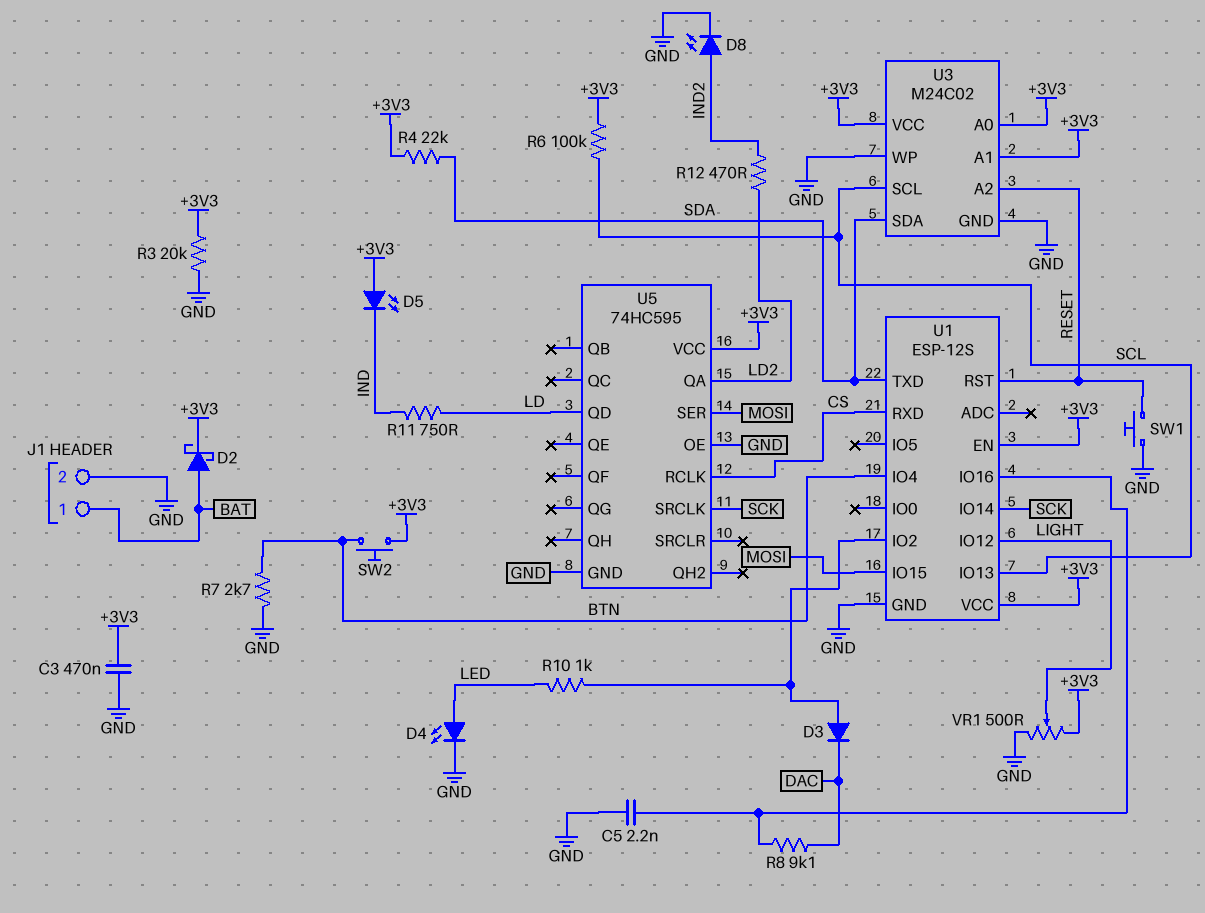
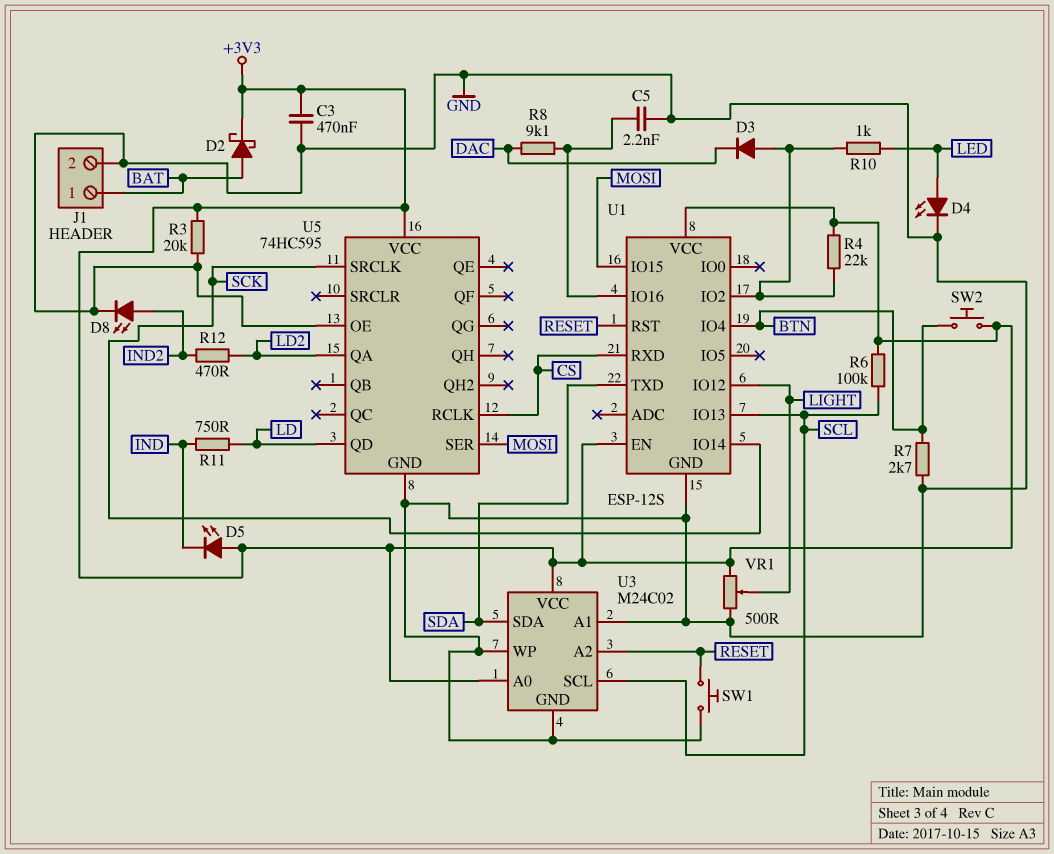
R4: 22k (+3V3, SDA) -> 22k (+3V3, U1/IO2)
U3 pin A1: +3V3 -> GND

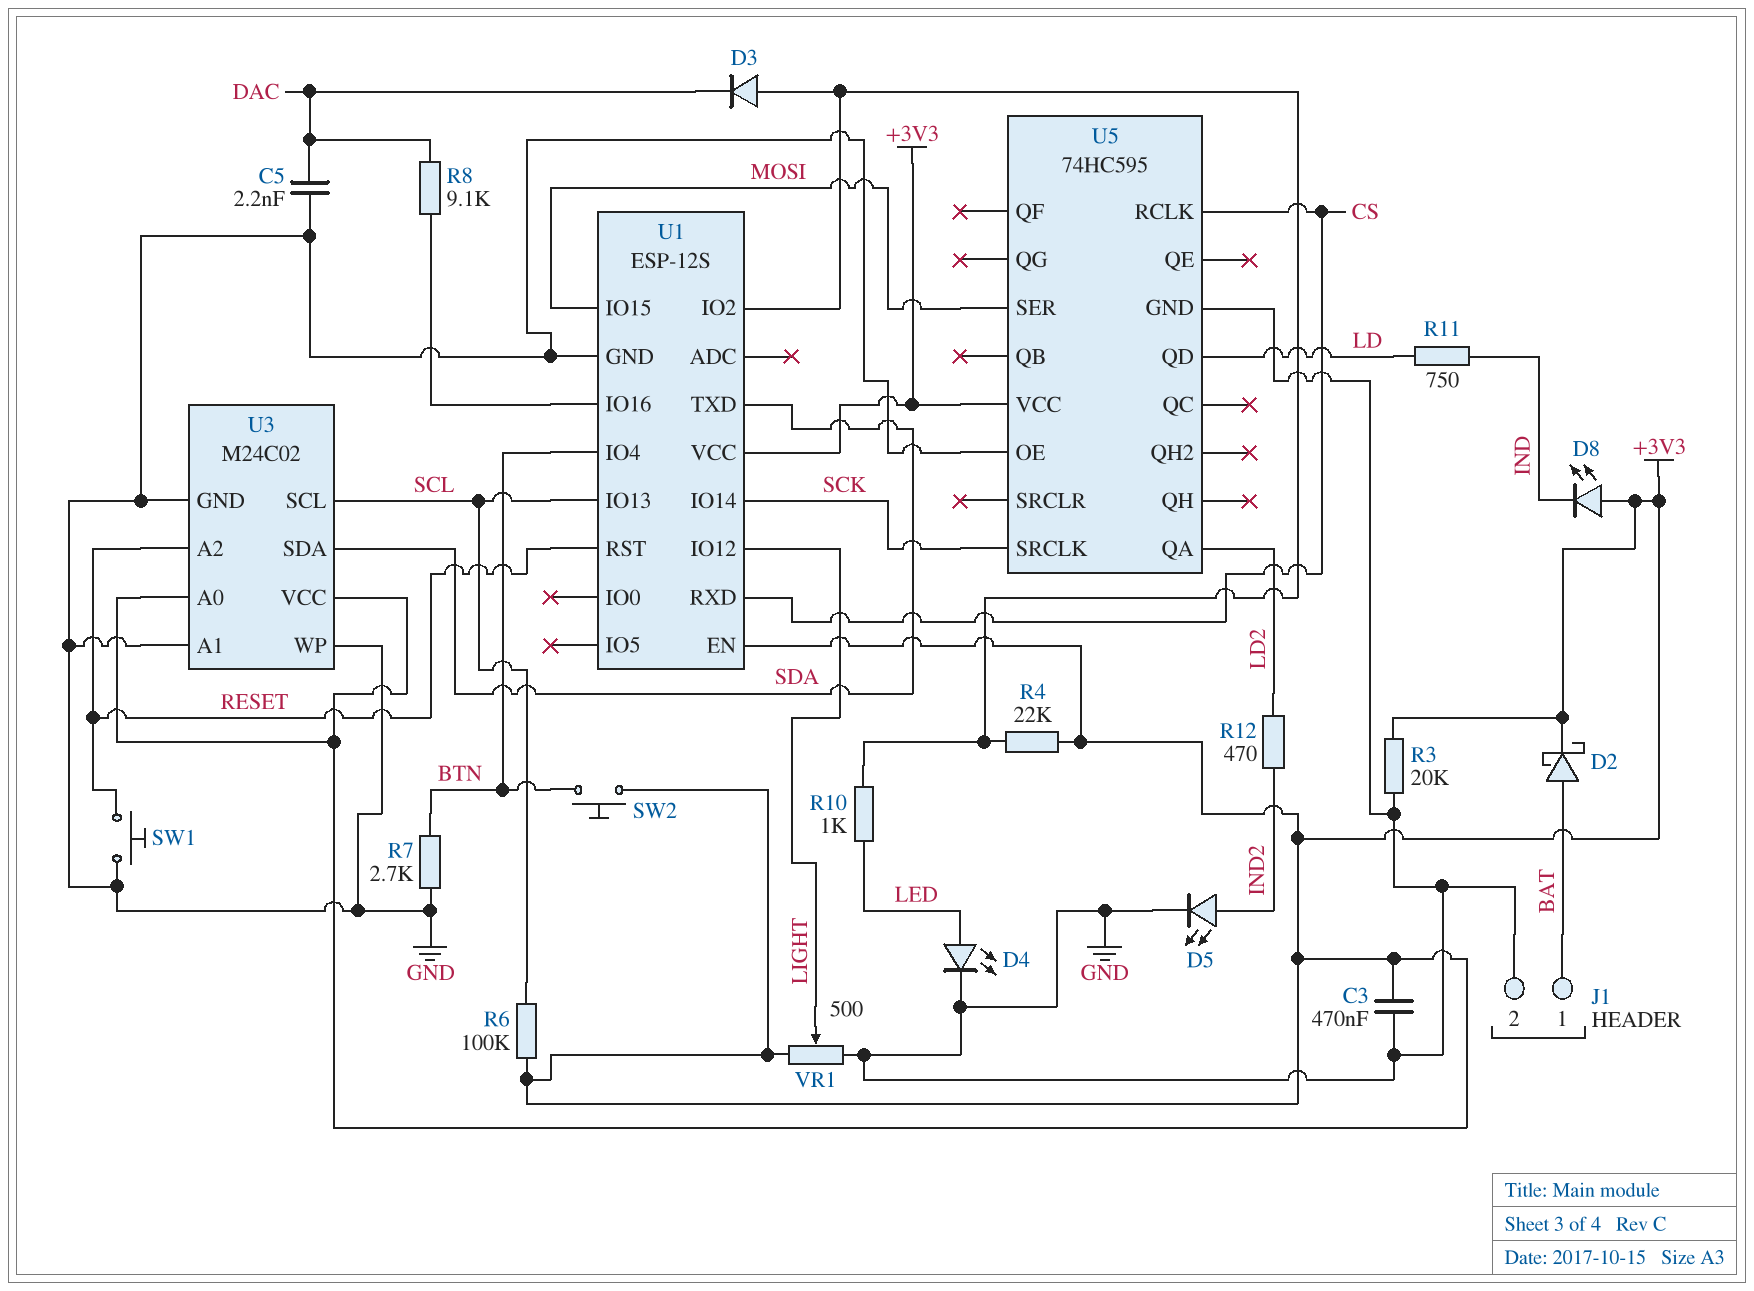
C5: 2.2nF (GND, U1/IO16) -> 2.2nF (DAC, GND)
D5: LED (A +3V3, K IND) -> LED (A IND2, K GND)
D8: LED (A IND2, K GND) -> LED (A +3V3, K IND)

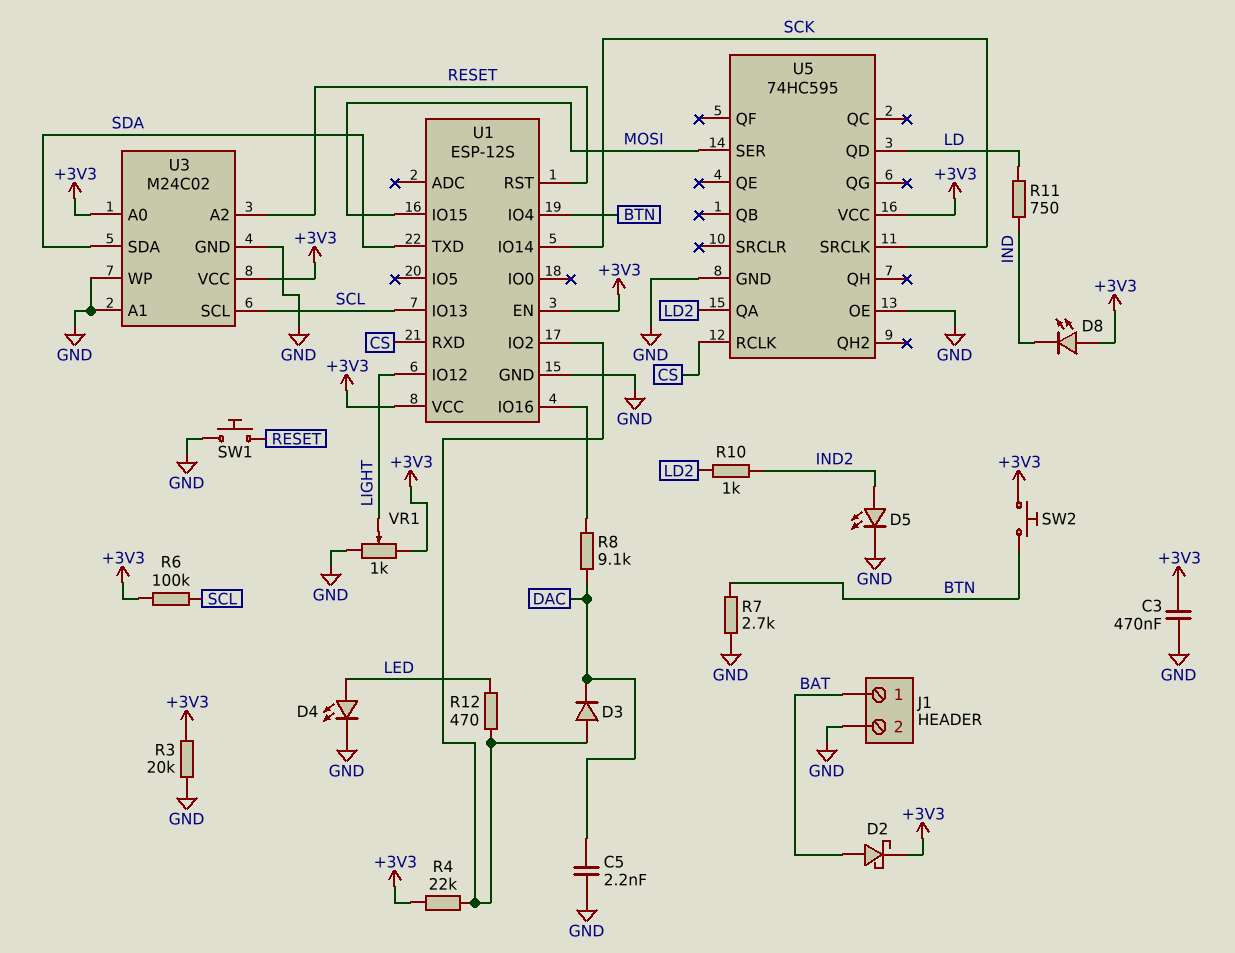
R10: 1k (LED, U1/IO2) -> 1k (IND2, LD2)
R12: 470 (IND2, LD2) -> 470 (LED, U1/IO2)
VR1: 500 (+3V3, GND, wiper LIGHT) -> 1k (+3V3, GND, wiper LIGHT)

